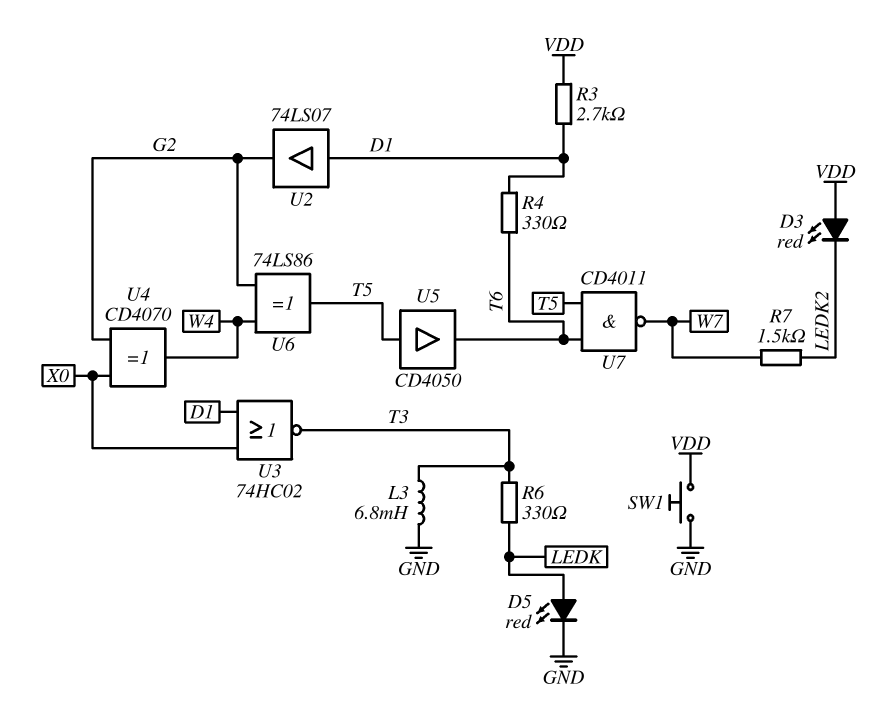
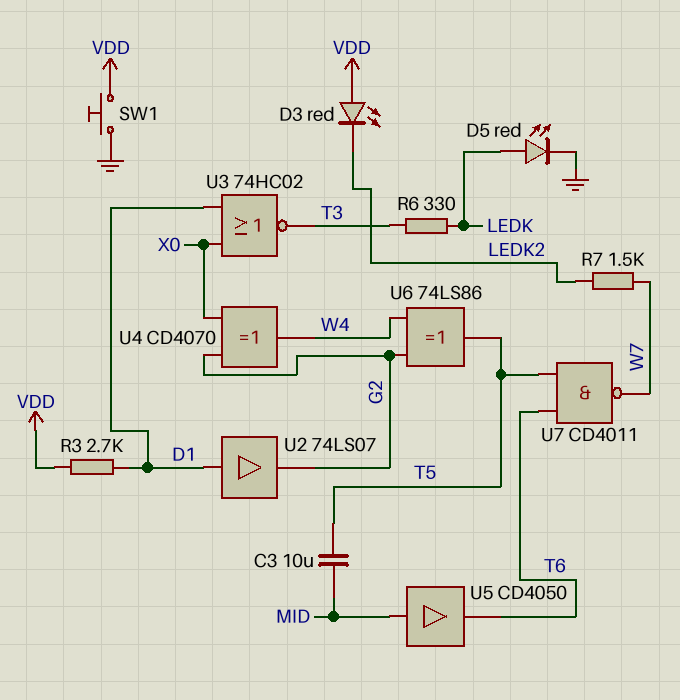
C3: none -> 10uF (MID, T5)
L3: 6.8mH (GND, T3) -> none
R4: 330 (D1, T6) -> none
U5: buffer CD4050 (in T5, out T6) -> buffer CD4050 (in MID, out T6)

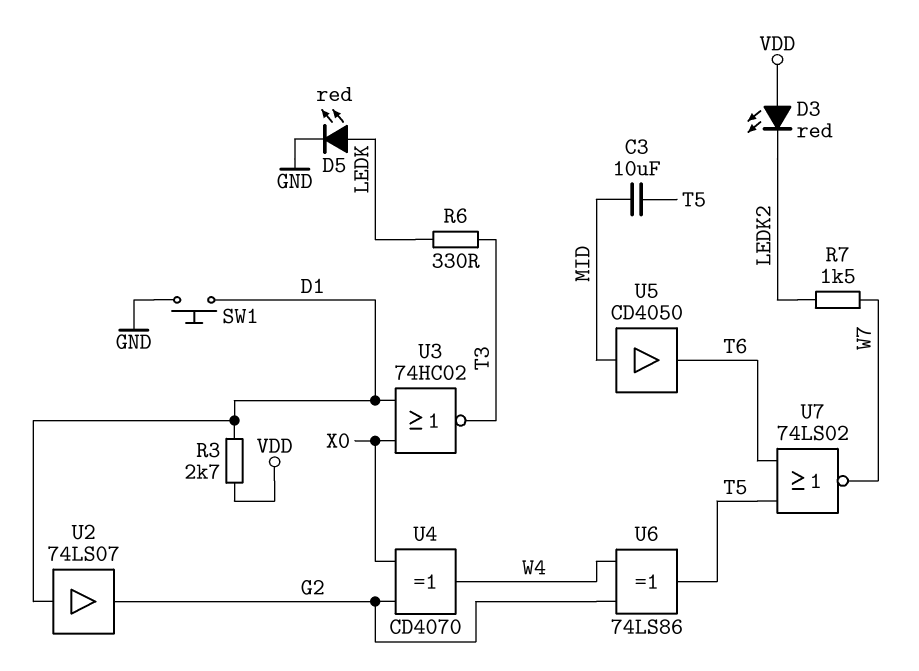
SW1: button (GND, VDD) -> button (D1, GND)
U7: NAND CD4011 (in T5, in T6, out W7) -> NOR 74LS02 (in T5, in T6, out W7)

